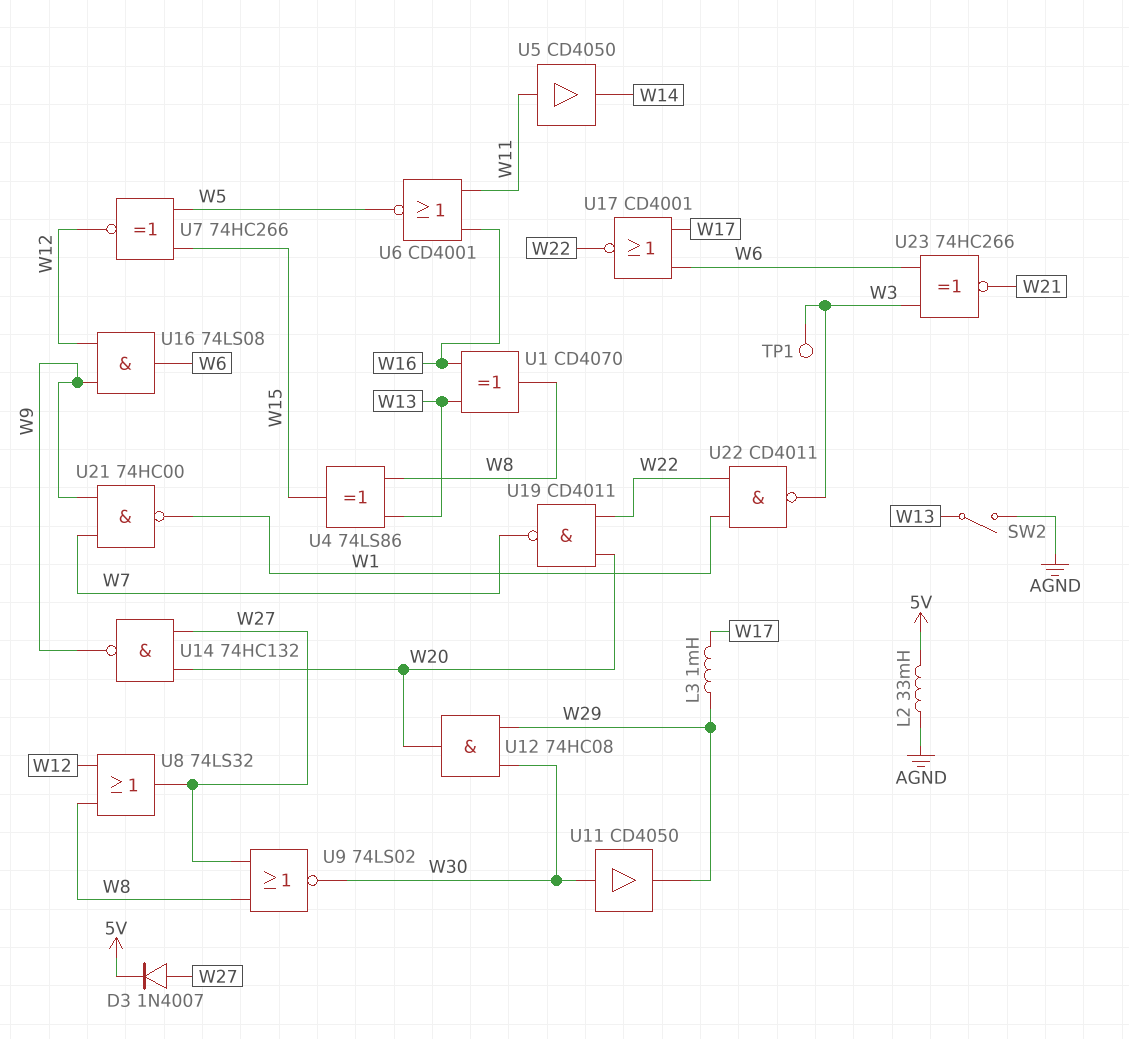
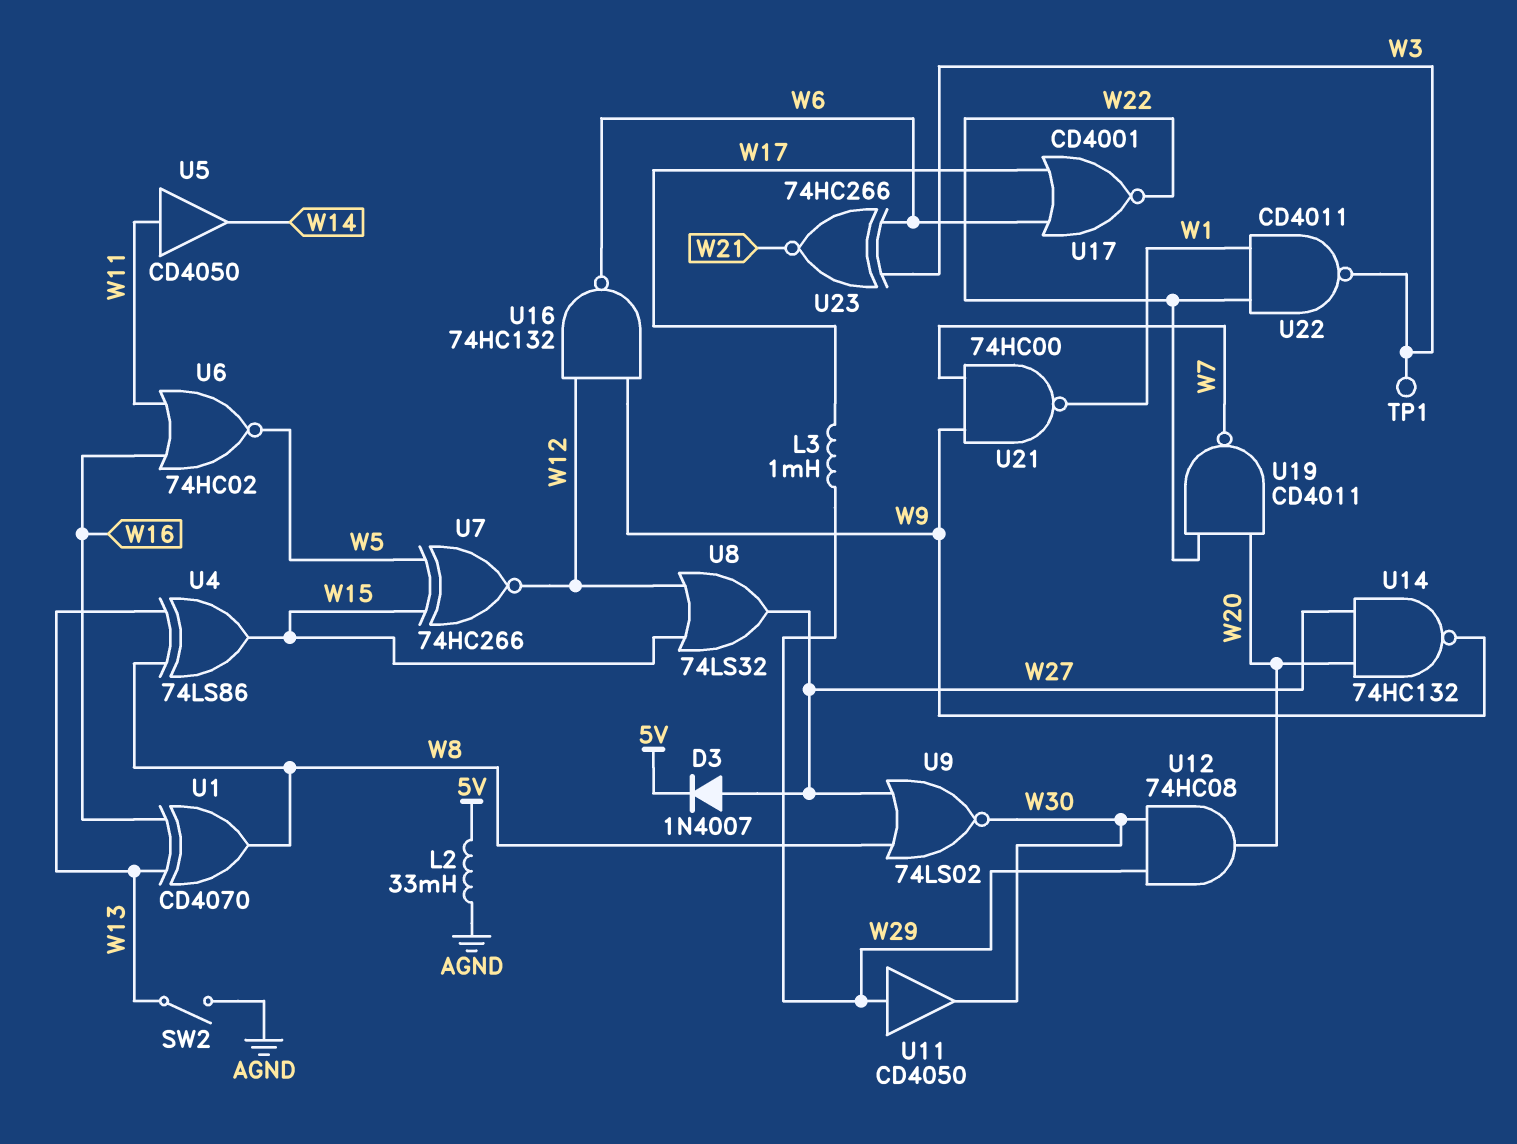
U6: NOR CD4001 (in W11, in W16, out W5) -> NOR 74HC02 (in W11, in W16, out W5)
U8: OR 74LS32 (in W8, in W12, out W27) -> OR 74LS32 (in W12, in W15, out W27)
U11: buffer CD4050 (in W30, out W29) -> buffer CD4050 (in W29, out W30)
U16: AND 74LS08 (in W9, in W12, out W6) -> NAND 74HC132 (in W9, in W12, out W6)

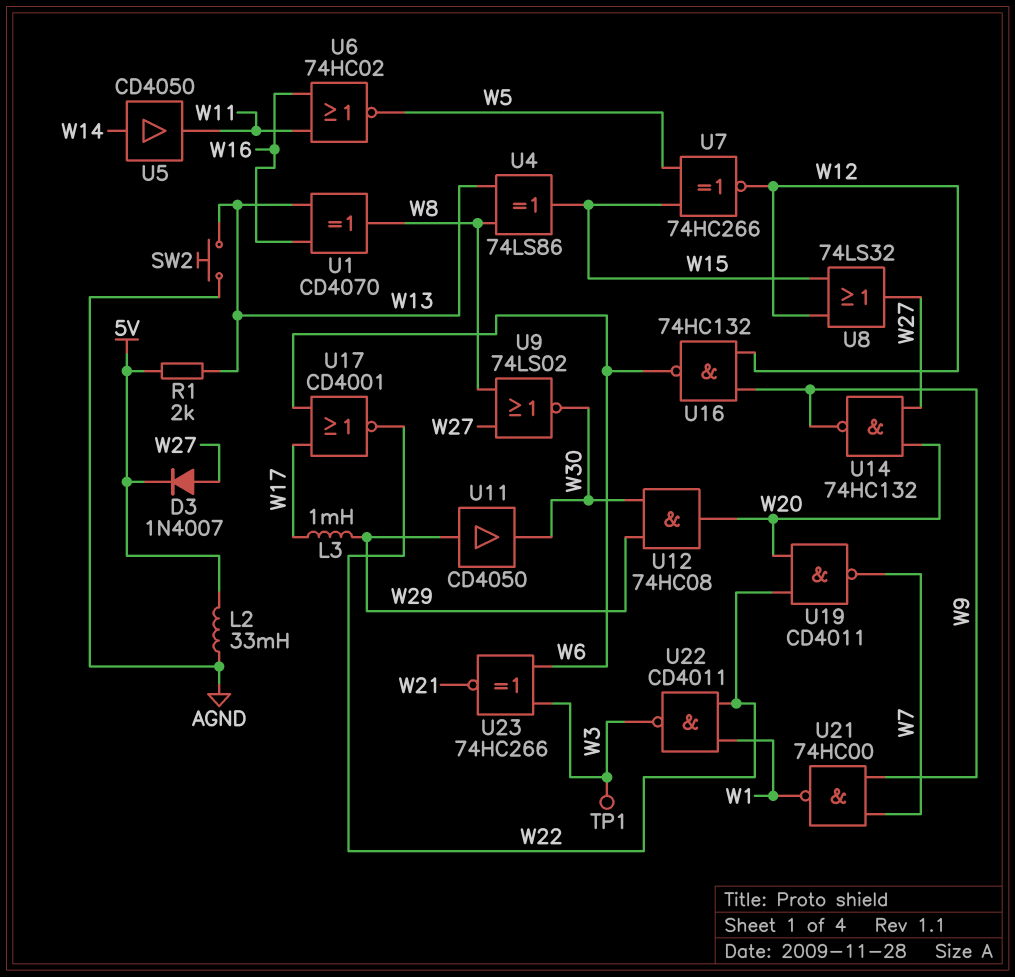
R1: none -> 2k (5V, W13)
SW2: switch (AGND, W13) -> button (AGND, W13)
U5: buffer CD4050 (in W11, out W14) -> buffer CD4050 (in W14, out W11)

